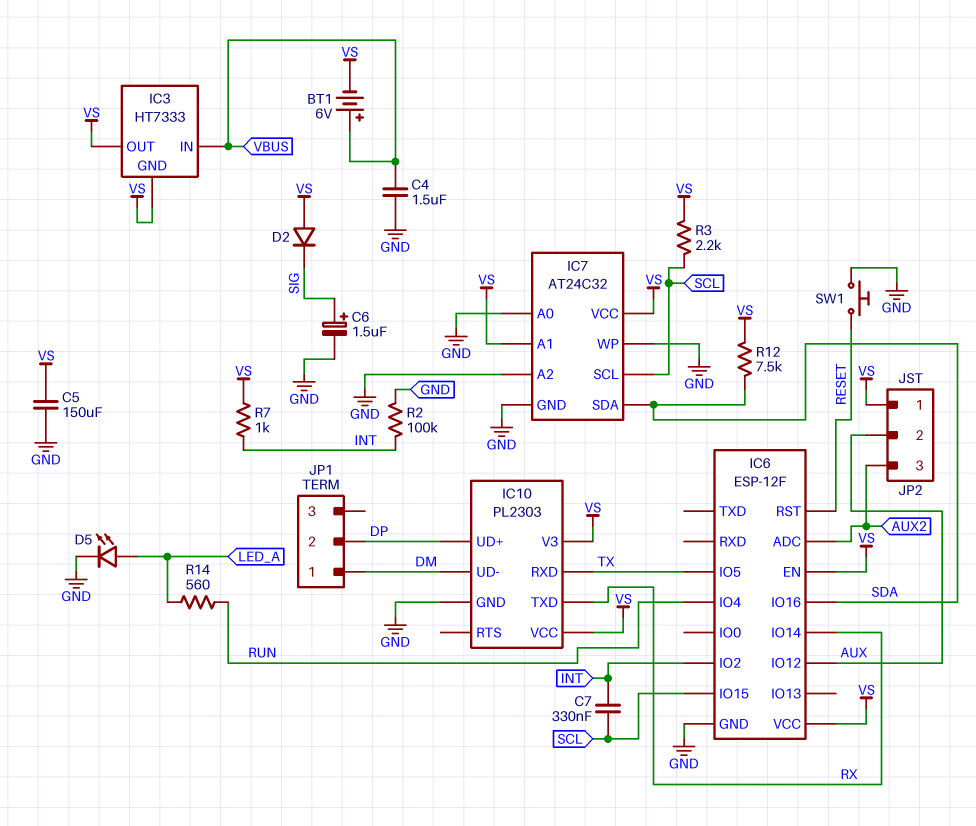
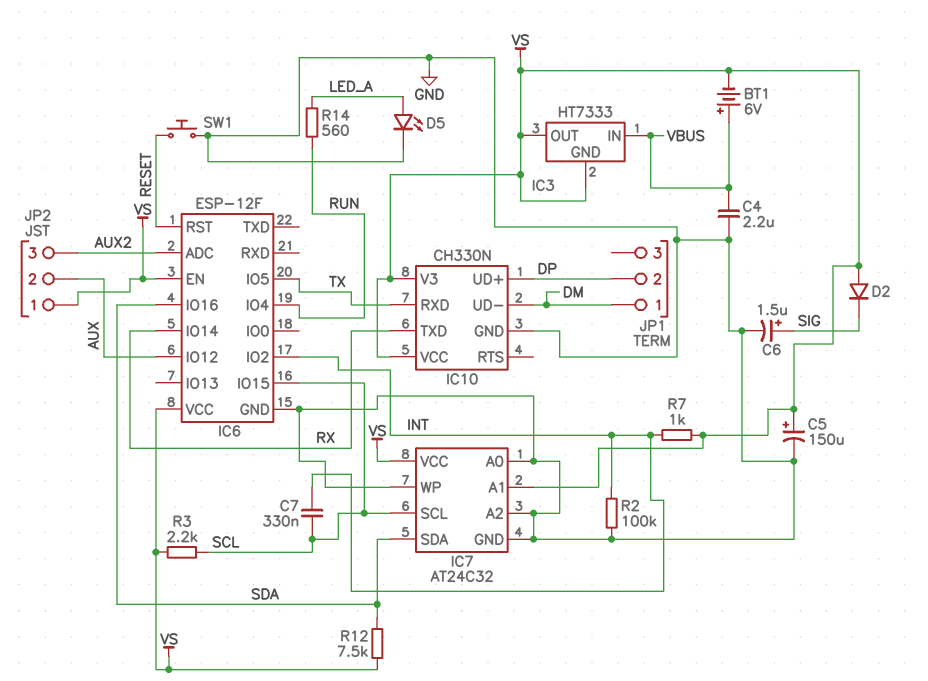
C4: 1.5uF (GND, VBUS) -> 2.2uF (GND, VBUS)
C5: 150uF (GND, VS) -> 150uF (plus VS, minus GND)
IC10: PL2303 -> CH330N

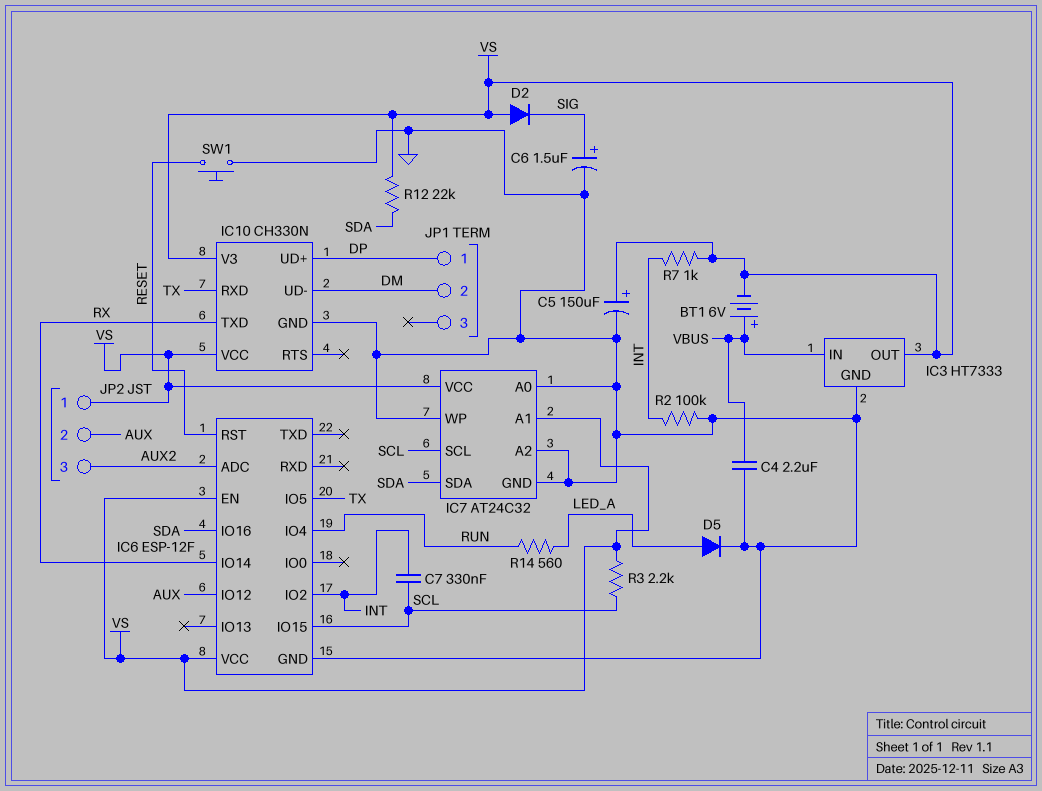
D5: LED (A LED_A, K GND) -> diode (A LED_A, K GND)
IC3 pin GND: VS -> GND
JP1 pin 1: DM -> DP
JP1 pin 2: DP -> DM
R12: 7.5k (SDA, VS) -> 22k (SDA, VS)

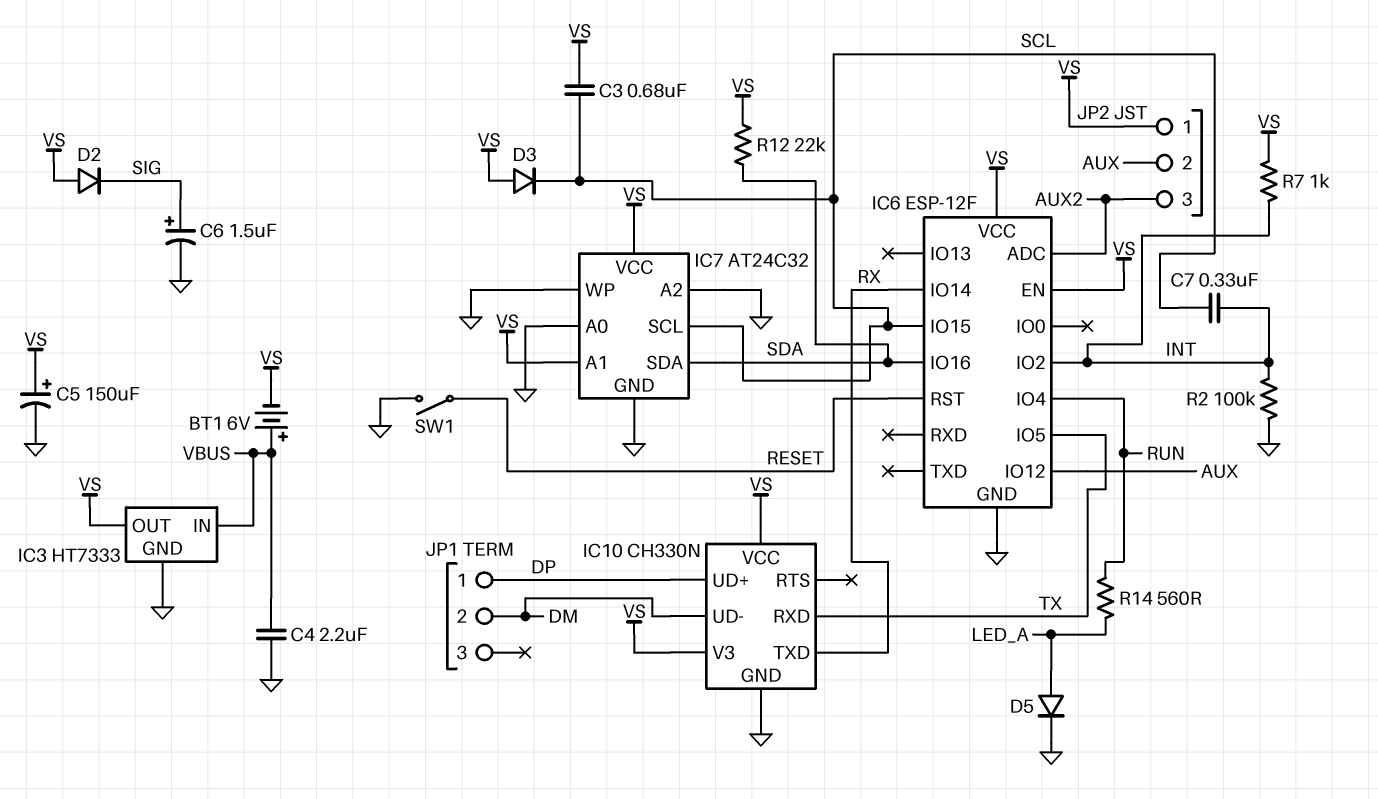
C3: none -> 680nF (SCL, VS)
D3: none -> diode (A VS, K SCL)
R3: 2.2k (SCL, VS) -> none
SW1: button (GND, RESET) -> switch (GND, RESET)

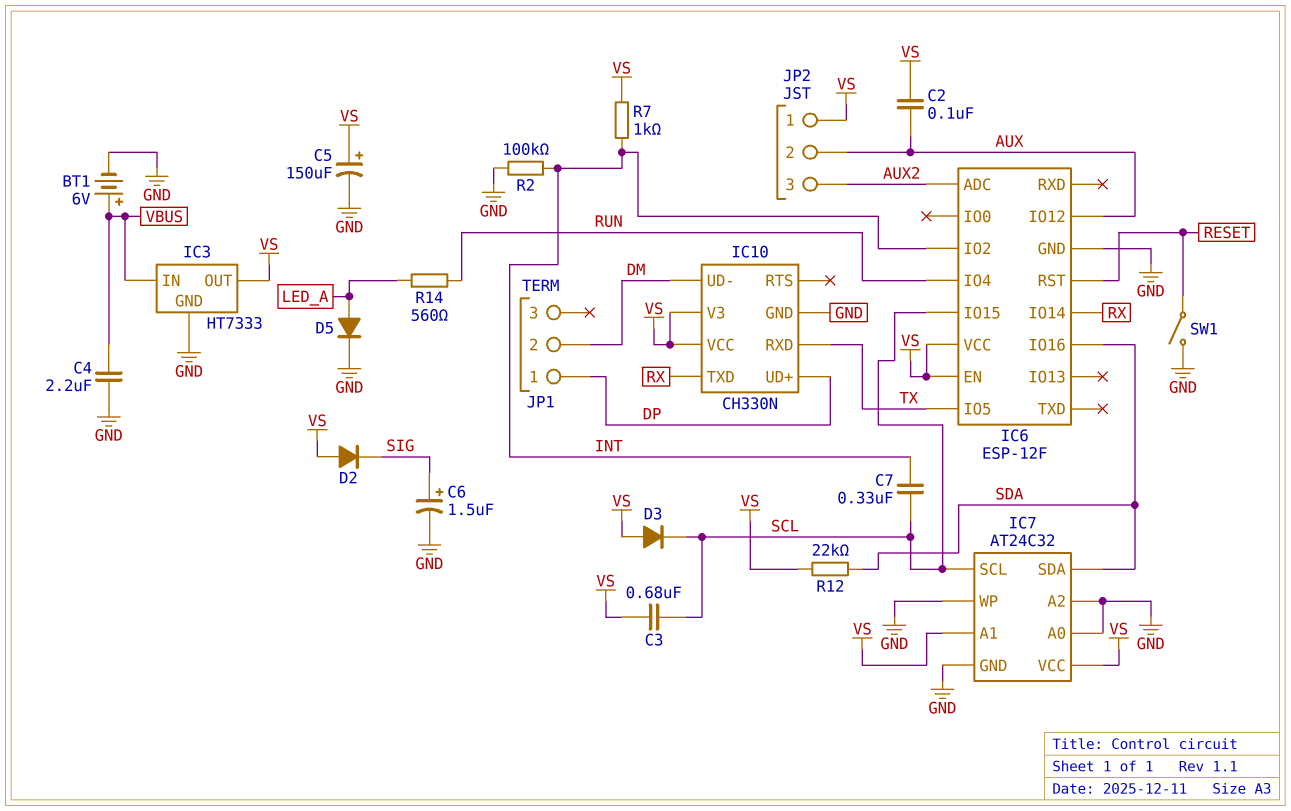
BT1: 6V (plus VBUS, minus VS) -> 6V (plus VBUS, minus GND)
C2: none -> 100nF (AUX, VS)

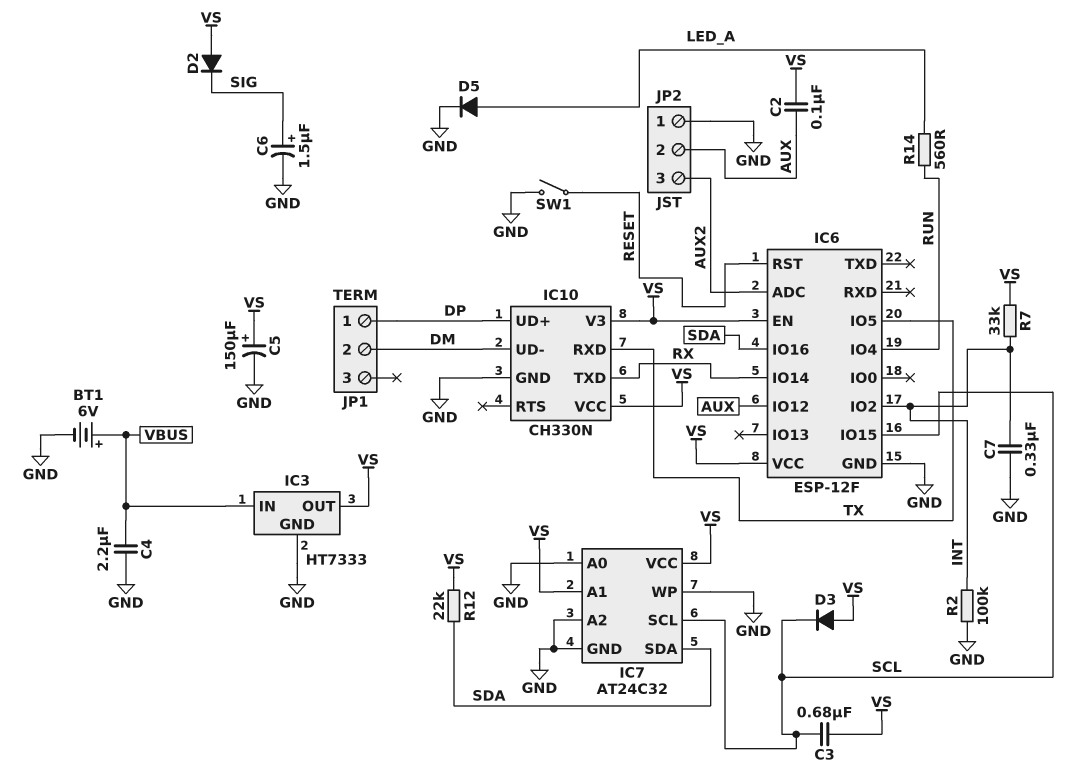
C7: 330nF (INT, SCL) -> 330nF (GND, INT)
JP2 pin 1: VS -> GND
R7: 1k (INT, VS) -> 33k (INT, VS)

